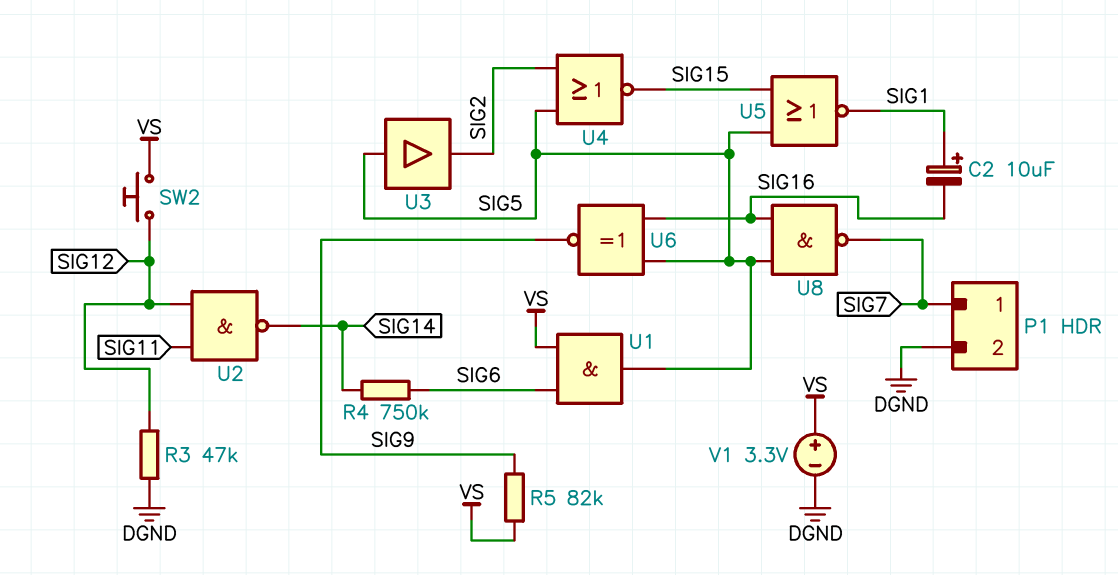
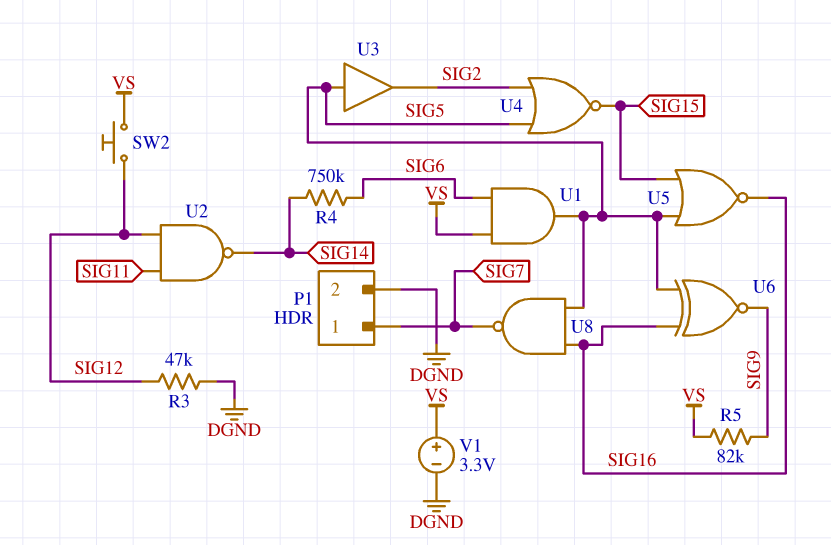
C2: 10uF (plus SIG1, minus SIG16) -> none
U5: NOR (in SIG5, in SIG15, out SIG1) -> NOR (in SIG5, in SIG15, out SIG16)

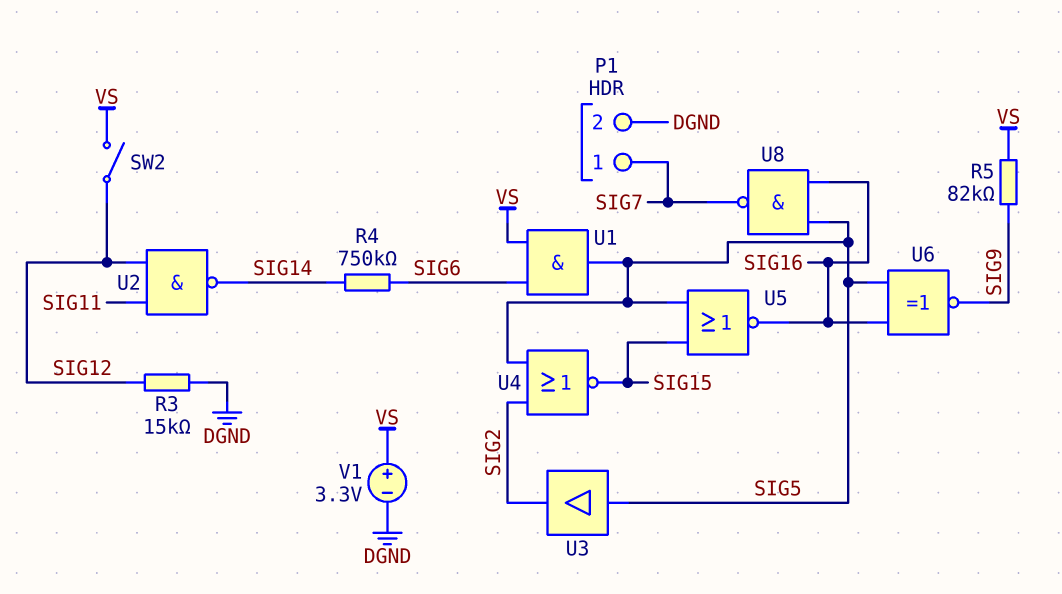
R3: 47k (DGND, SIG12) -> 15k (DGND, SIG12)
SW2: button (SIG12, VS) -> switch (SIG12, VS)

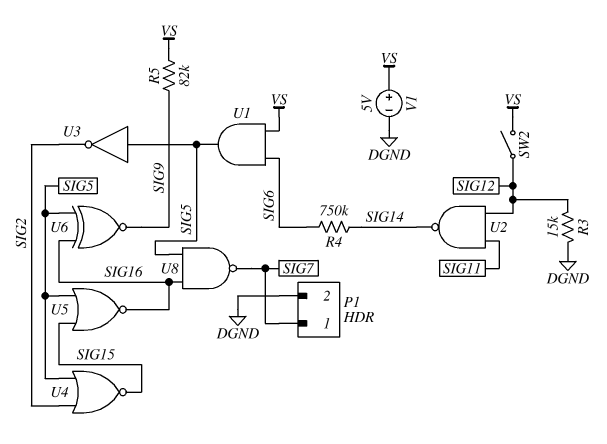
U3: buffer (in SIG5, out SIG2) -> NOT (in SIG5, out SIG2)
V1: 3.3V (plus VS, minus DGND) -> 5V (plus VS, minus DGND)

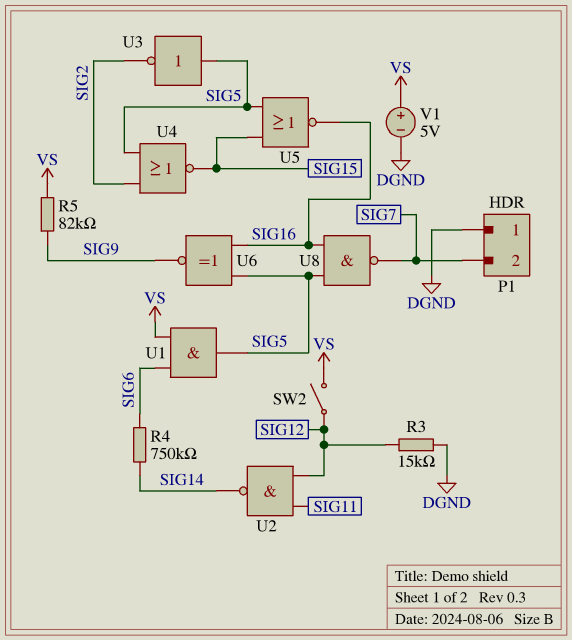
P1 pin 1: SIG7 -> DGND
P1 pin 2: DGND -> SIG7

